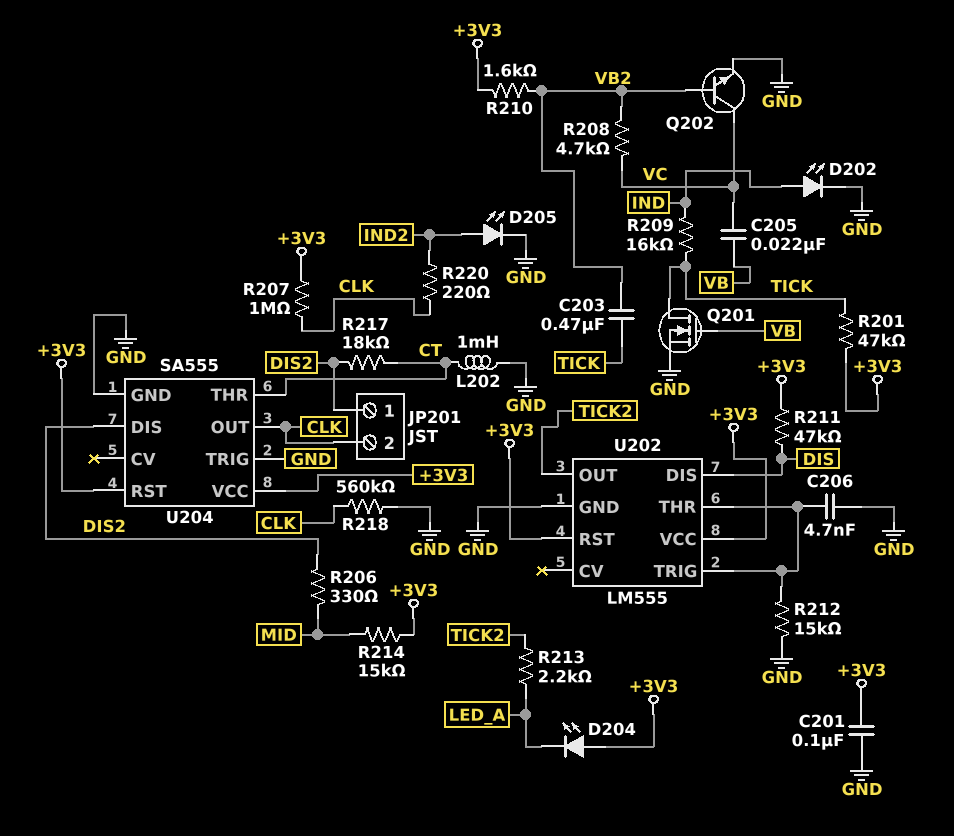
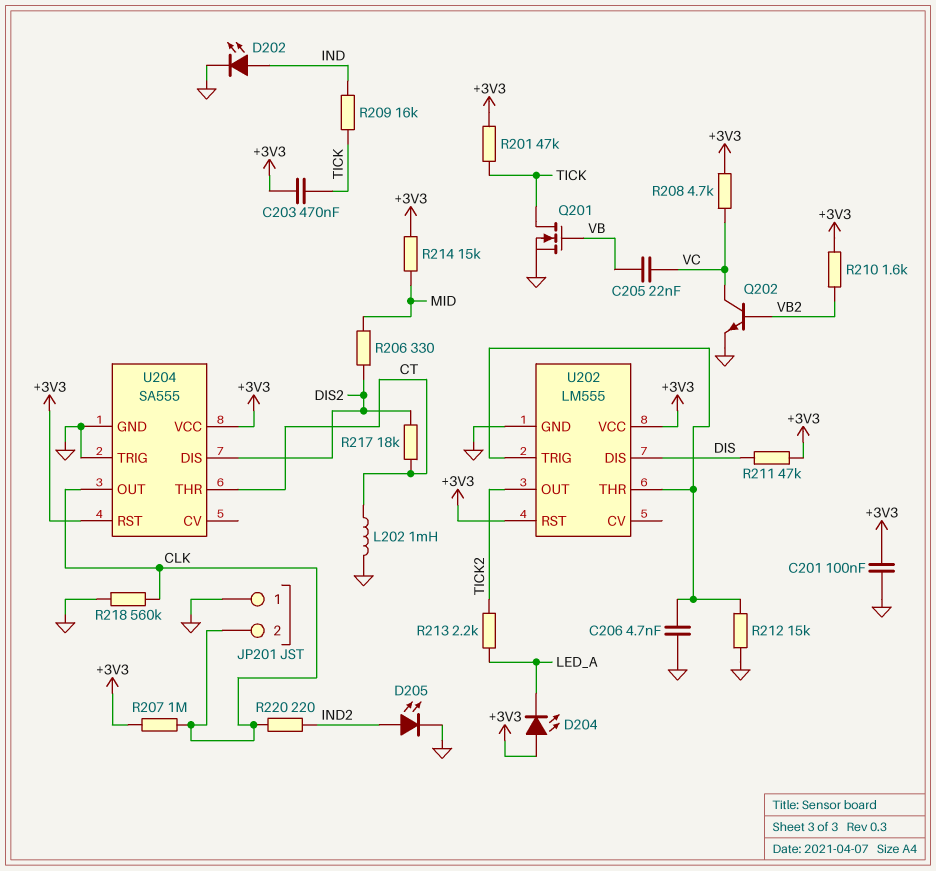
C203: 470nF (TICK, VB2) -> 470nF (+3V3, TICK)
JP201 pin 1: DIS2 -> GND
R208: 4.7k (VB2, VC) -> 4.7k (+3V3, VC)

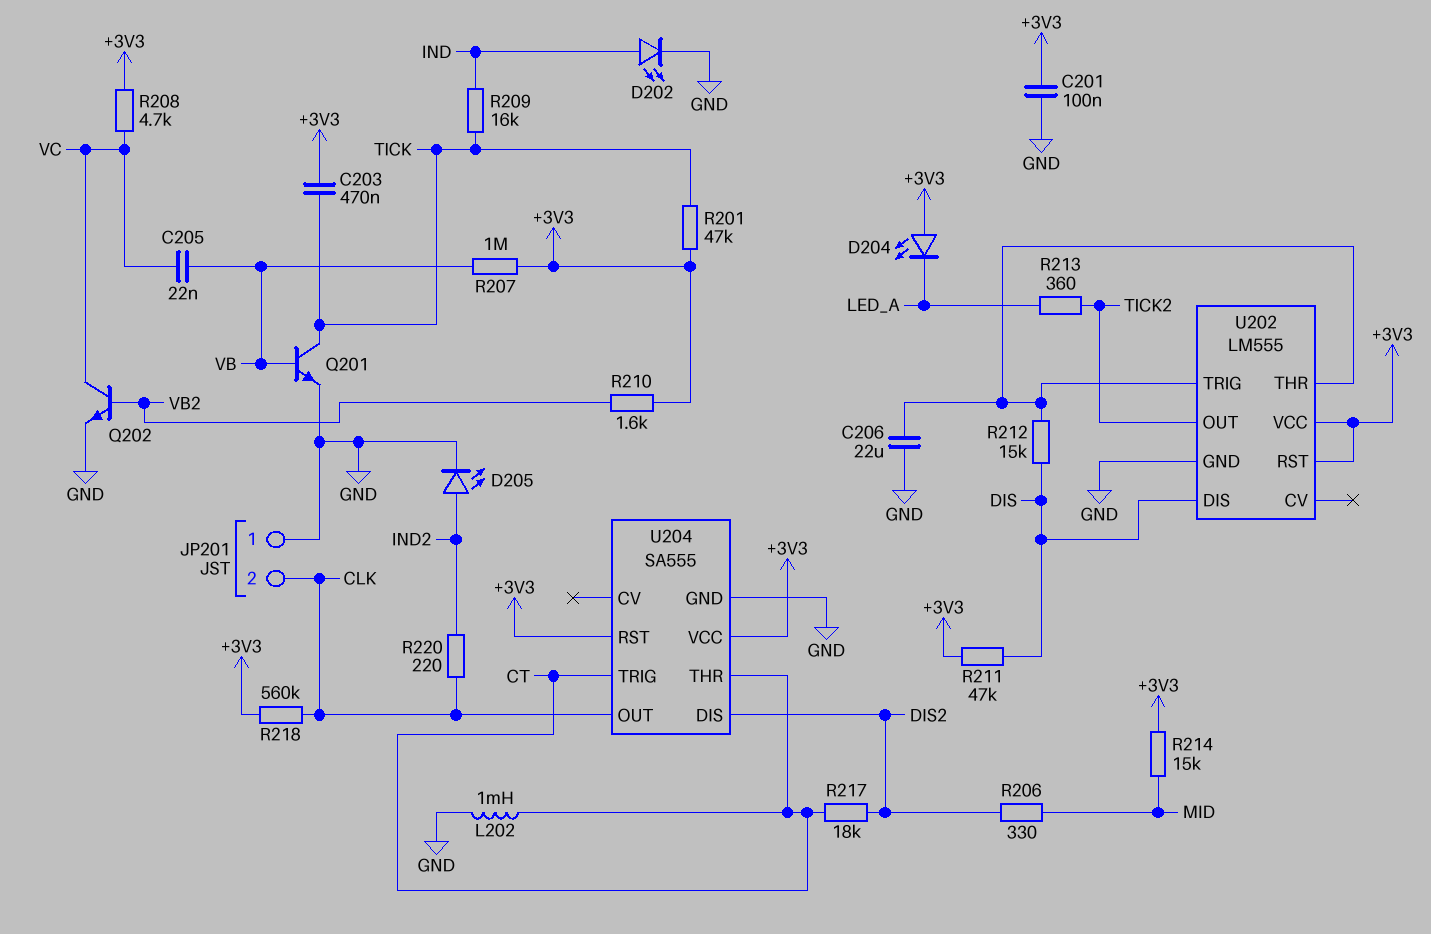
C206: 4.7nF (GND, U202/THR) -> 22uF (GND, U202/THR)
Q201: NMOS (G VB, D TICK, S GND) -> NPN (B VB, C TICK, E GND)
R207: 1M (+3V3, CLK) -> 1M (+3V3, VB)
R212: 15k (GND, U202/THR) -> 15k (DIS, U202/THR)
R213: 2.2k (LED_A, TICK2) -> 360 (LED_A, TICK2)
R218: 560k (CLK, GND) -> 560k (+3V3, CLK)
U204 pin TRIG: GND -> CT

